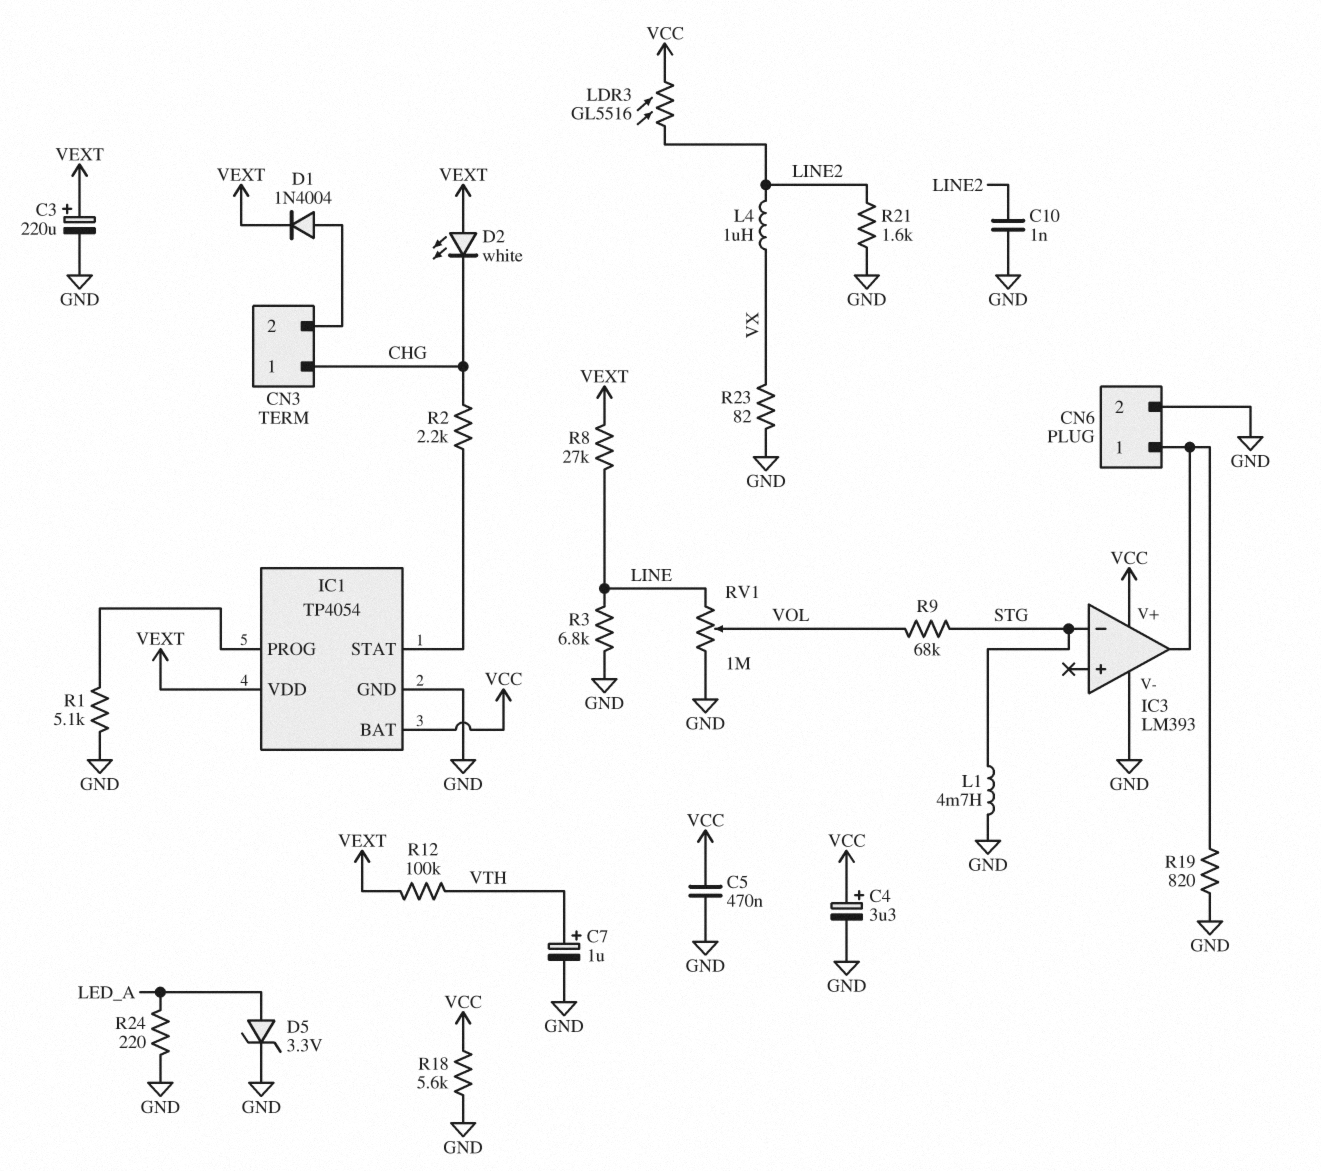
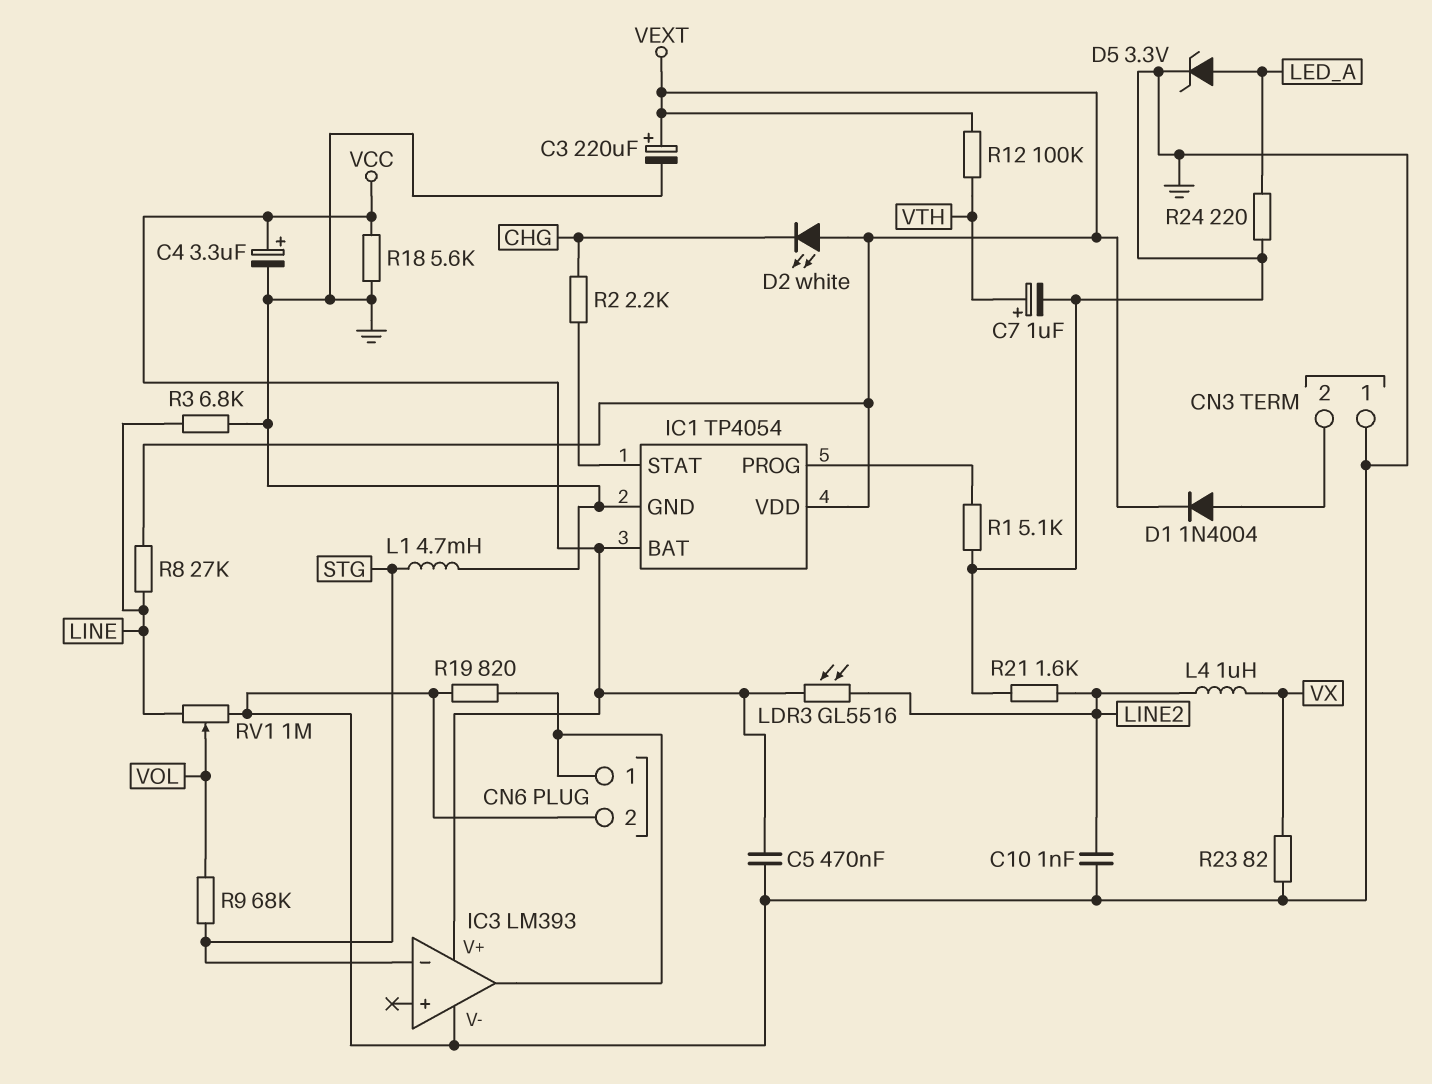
CN3 pin 1: CHG -> GND

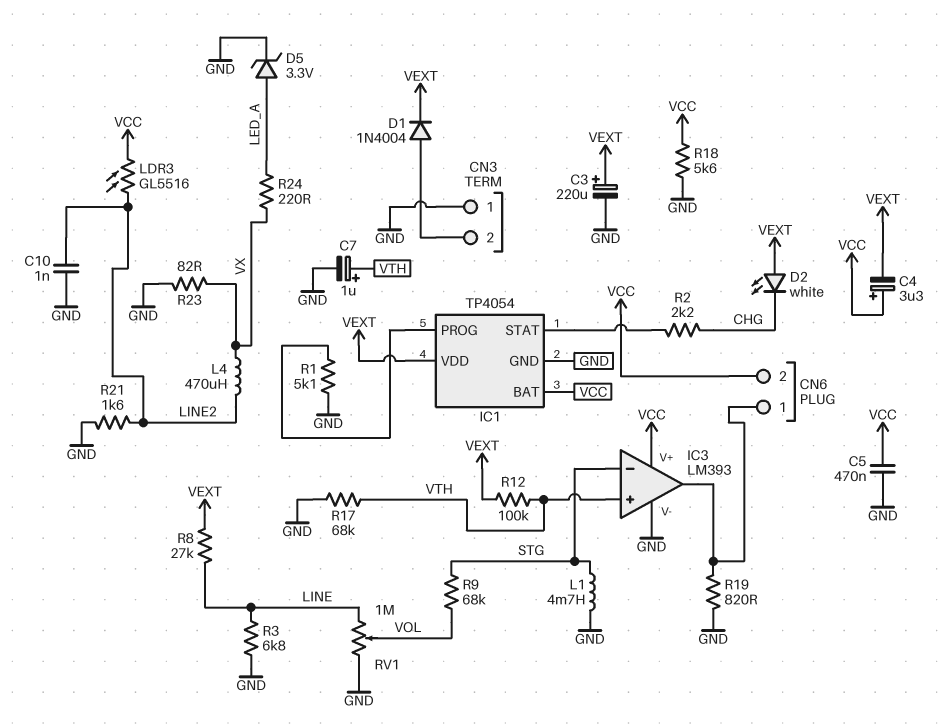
C4: 3.3uF (plus VCC, minus GND) -> 3.3uF (plus VCC, minus VEXT)
CN6 pin 2: GND -> VCC
IC3 pin in+: none -> VTH
L4: 1uH (LINE2, VX) -> 470uH (LINE2, VX)
R17: none -> 68k (GND, VTH)
R24: 220 (GND, LED_A) -> 220 (LED_A, VX)

